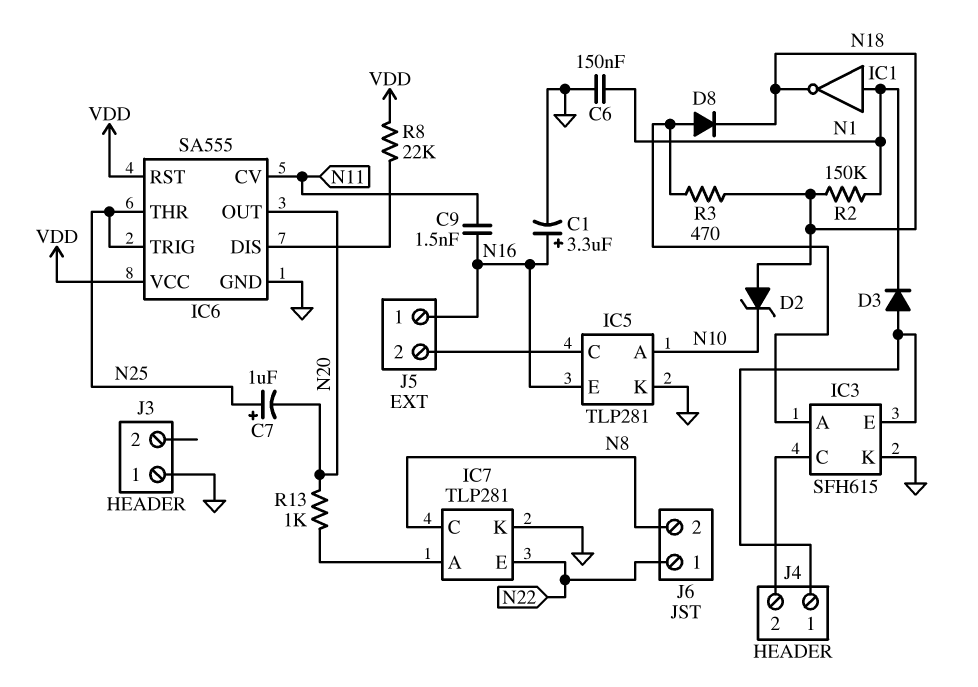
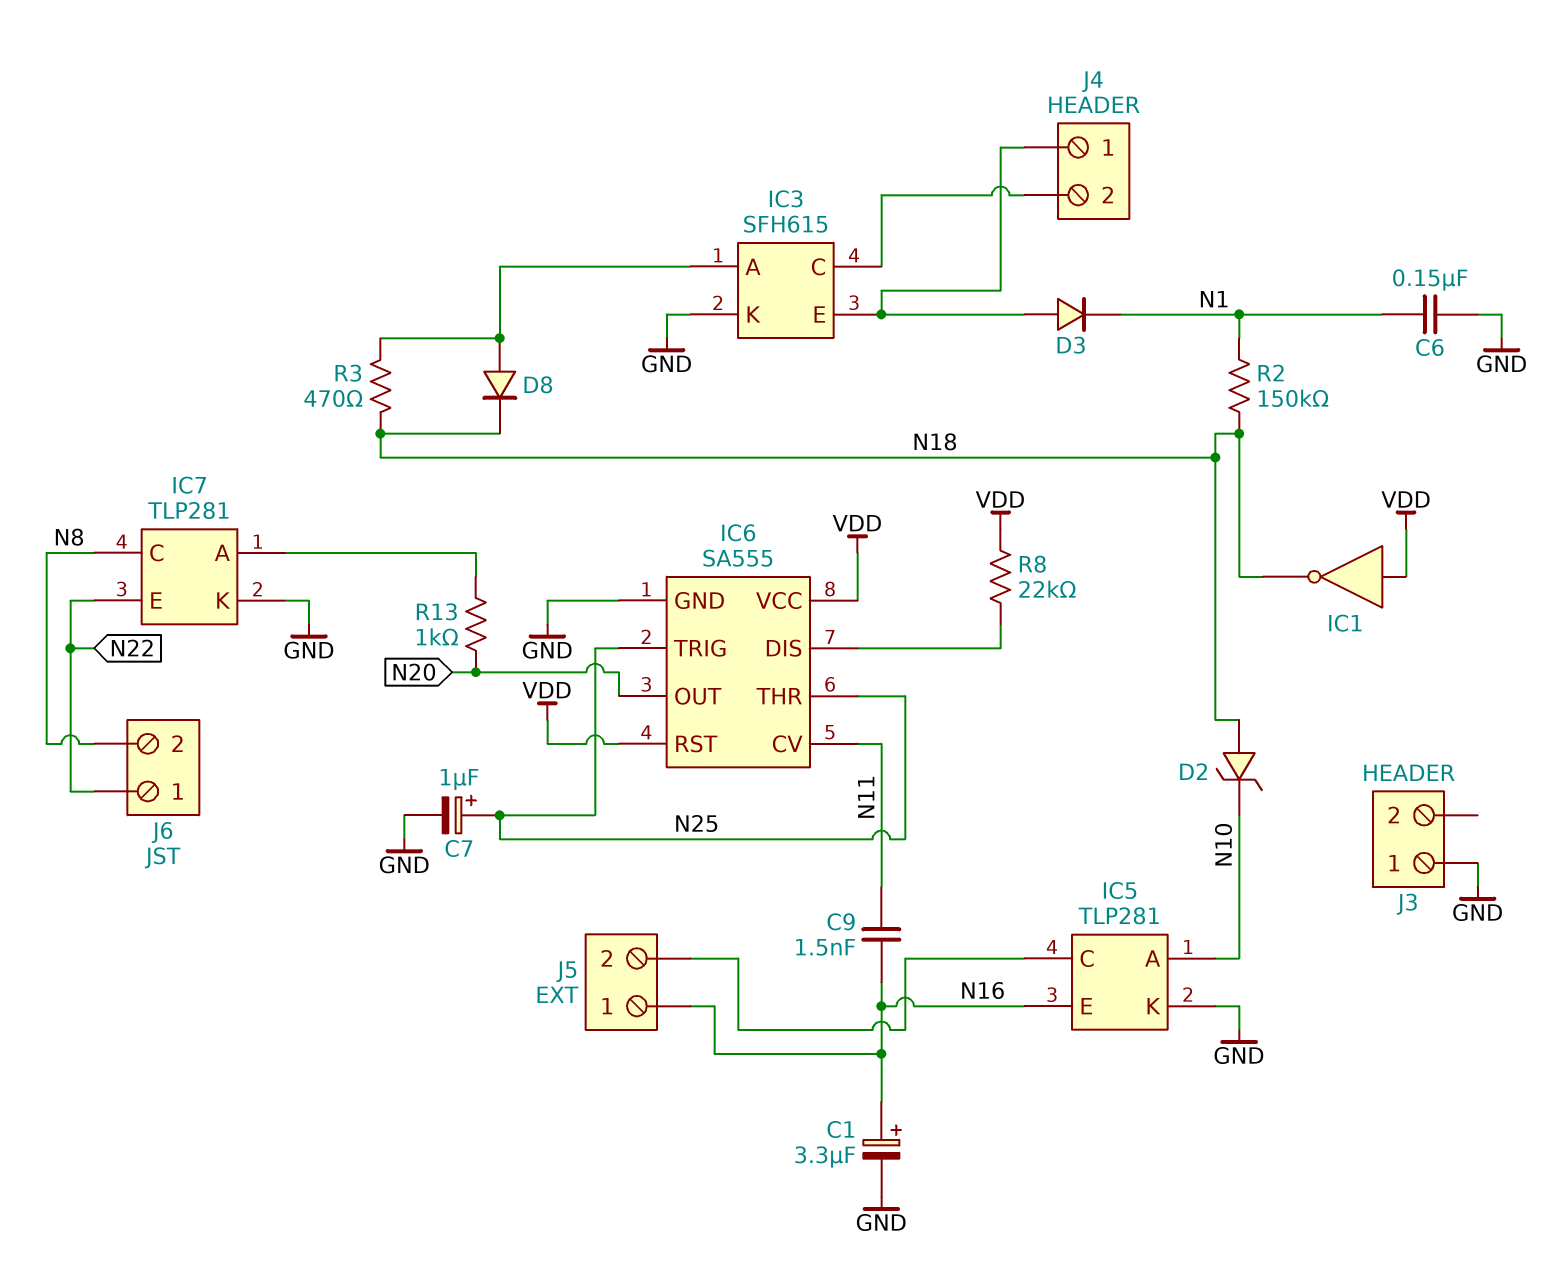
C7: 1uF (plus N25, minus N20) -> 1uF (plus N25, minus GND)
IC1: NOT (in N1, out N18) -> NOT (in VDD, out N18)

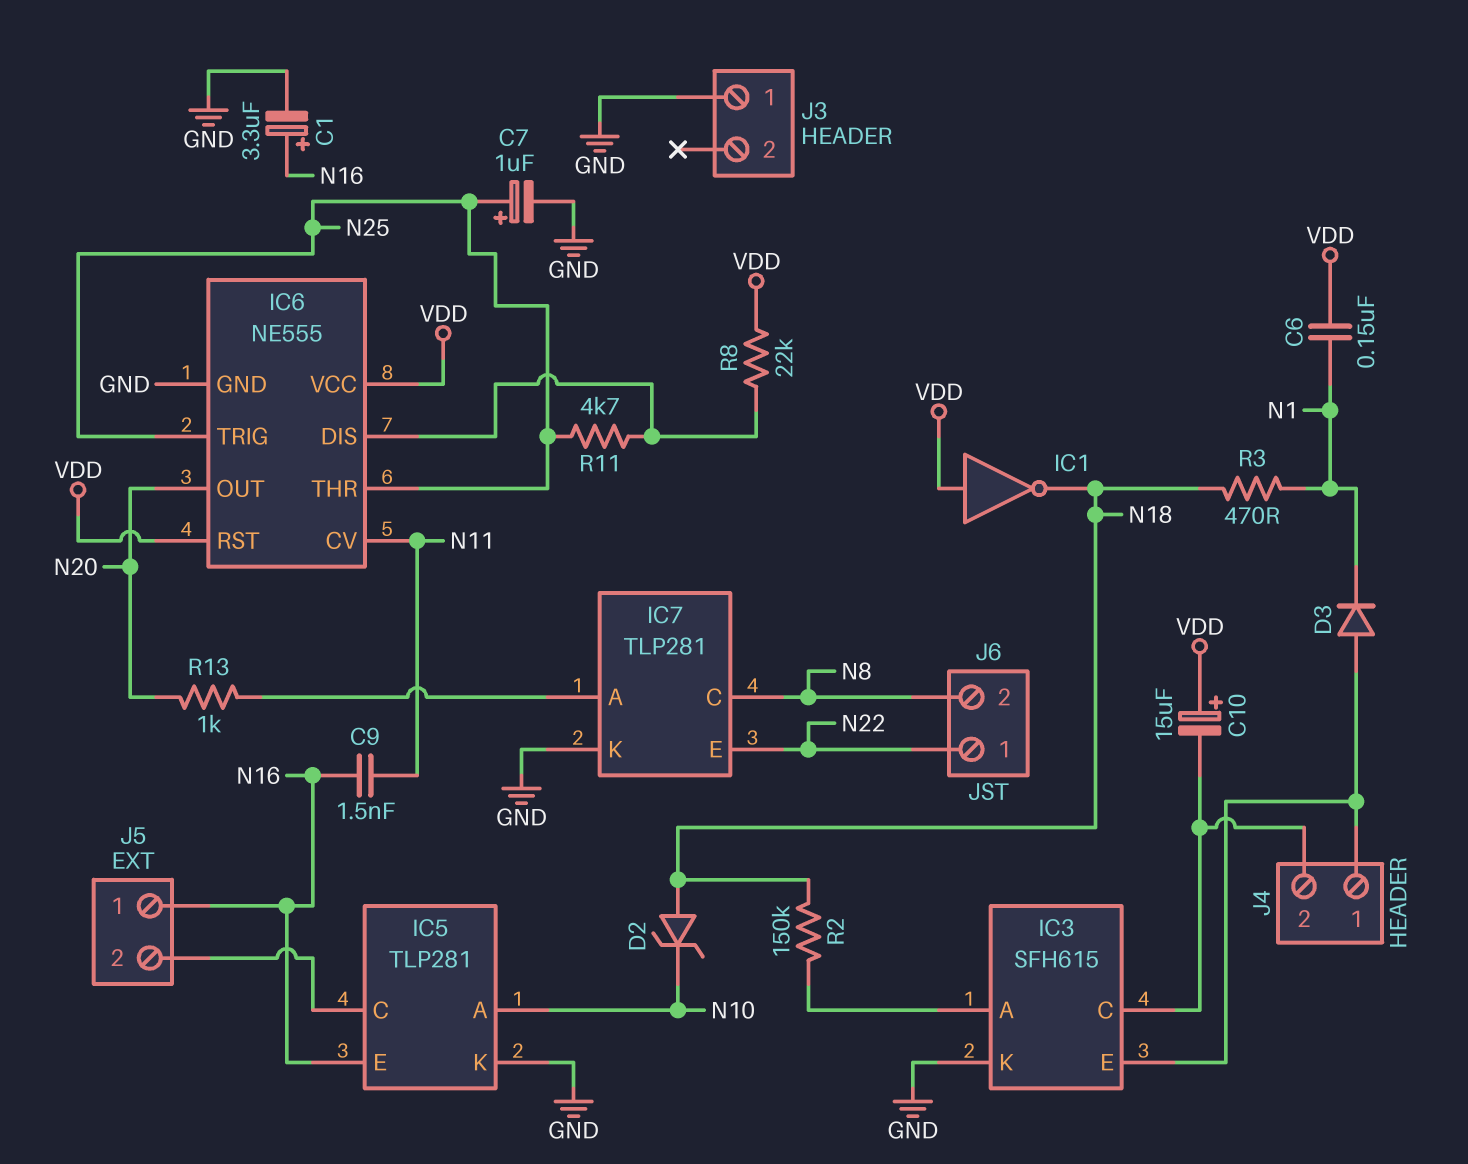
C6: 150nF (GND, N1) -> 150nF (N1, VDD)
C10: none -> 15uF (plus VDD, minus IC3/C)
D8: diode (A IC3/A, K N18) -> none
IC6: SA555 -> NE555
R2: 150k (N1, N18) -> 150k (IC3/A, N18)
R3: 470 (IC3/A, N18) -> 470 (N1, N18)
R11: none -> 4.7k (IC6/DIS, N25)

